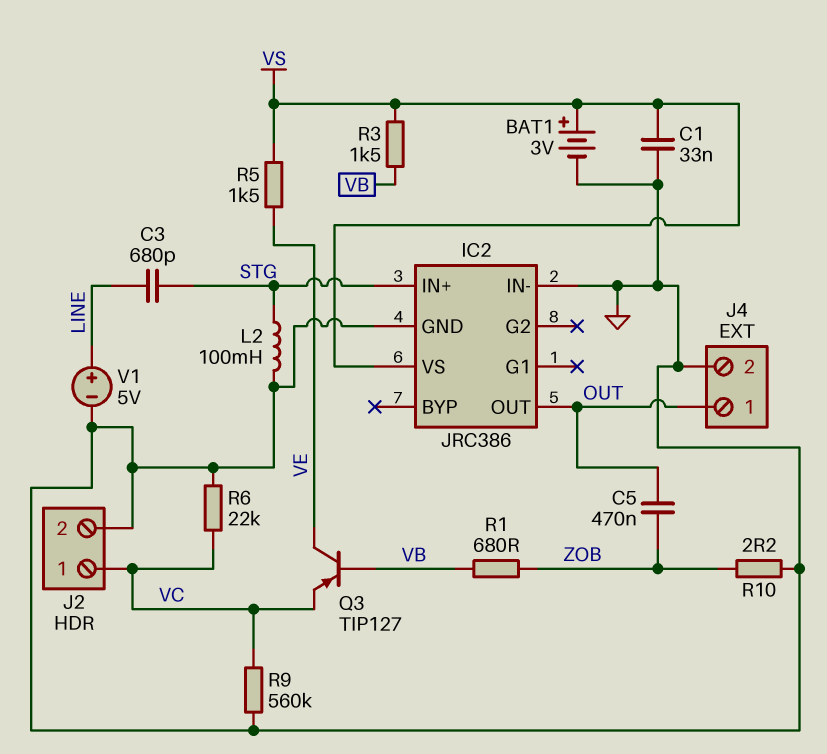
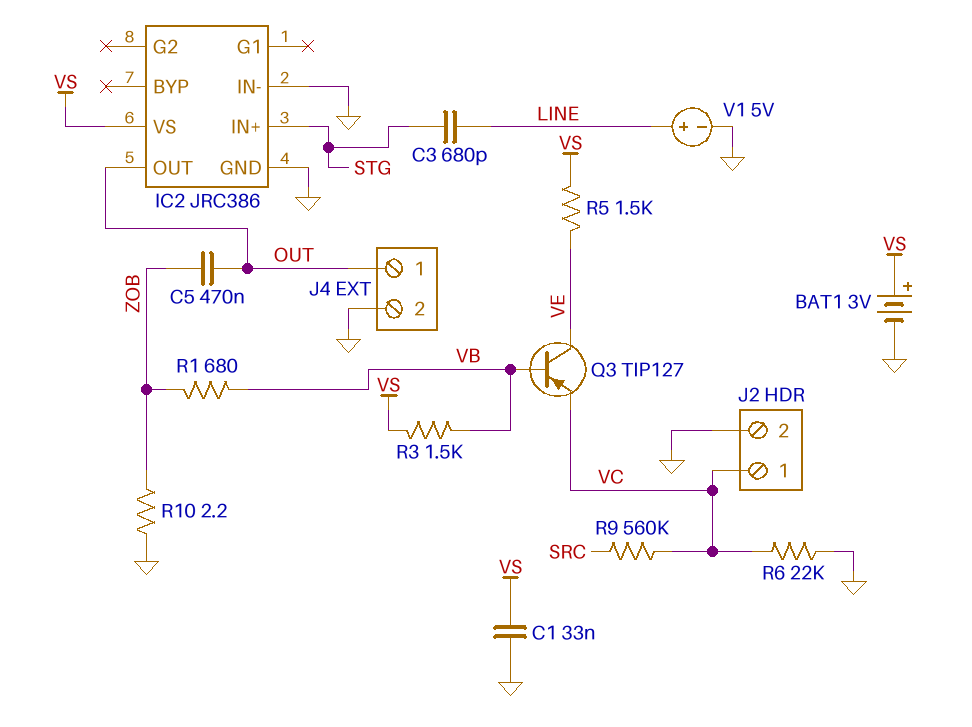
L2: 100mH (GND, STG) -> none
R9: 560k (GND, VC) -> 560k (SRC, VC)

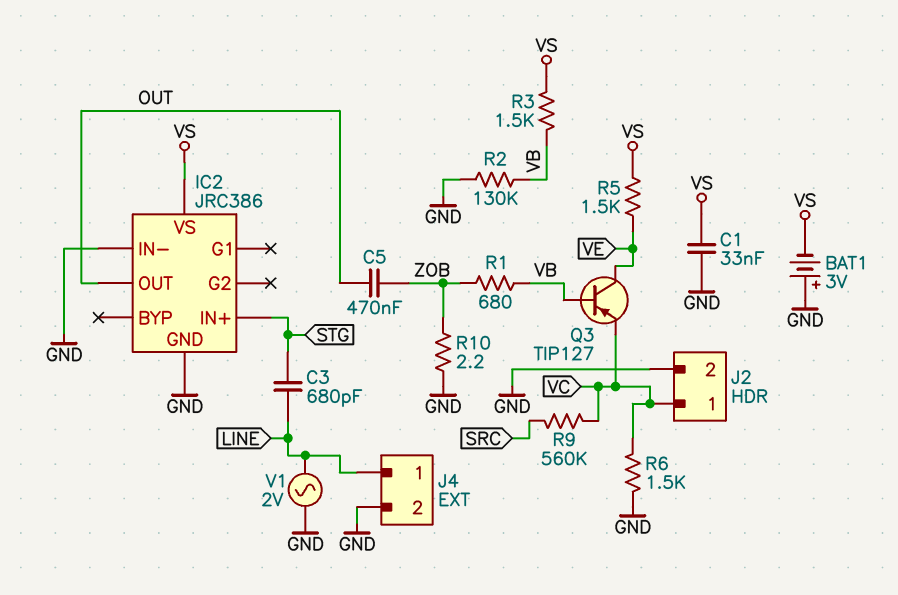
BAT1: 3V (plus VS, minus GND) -> 3V (plus GND, minus VS)
J4 pin 1: OUT -> LINE
R2: none -> 130k (GND, VB)
R6: 22k (GND, VC) -> 1.5k (GND, VC)
V1: 5V (plus LINE, minus GND) -> AC 2V (GND, LINE)

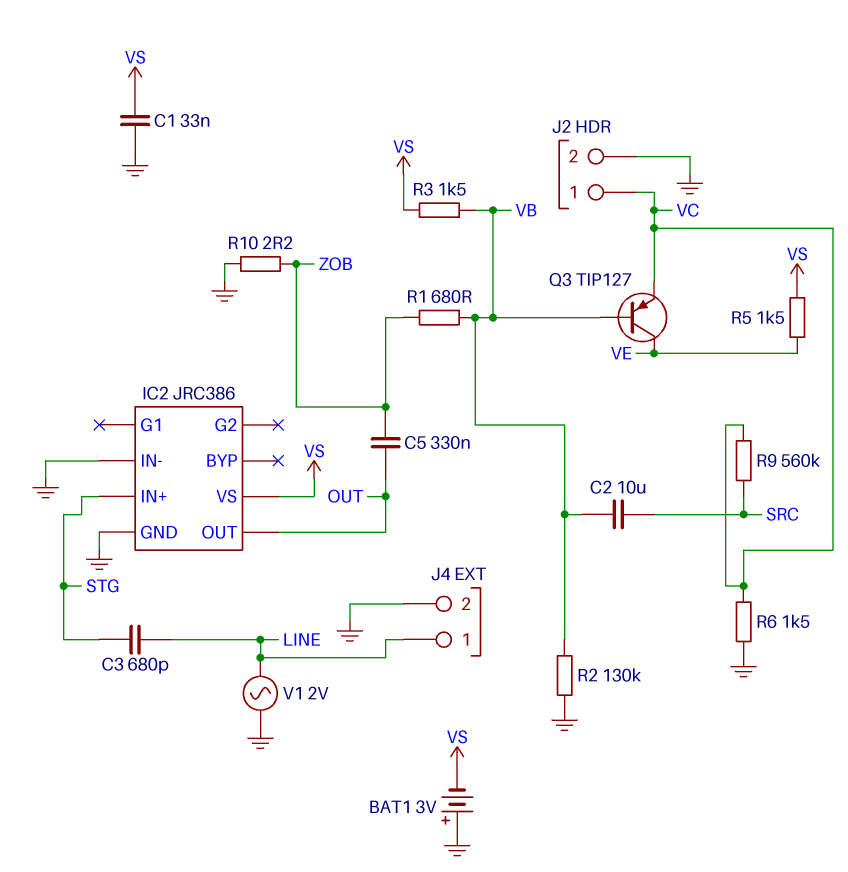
C2: none -> 10uF (SRC, VB)
C5: 470nF (OUT, ZOB) -> 330nF (OUT, ZOB)

